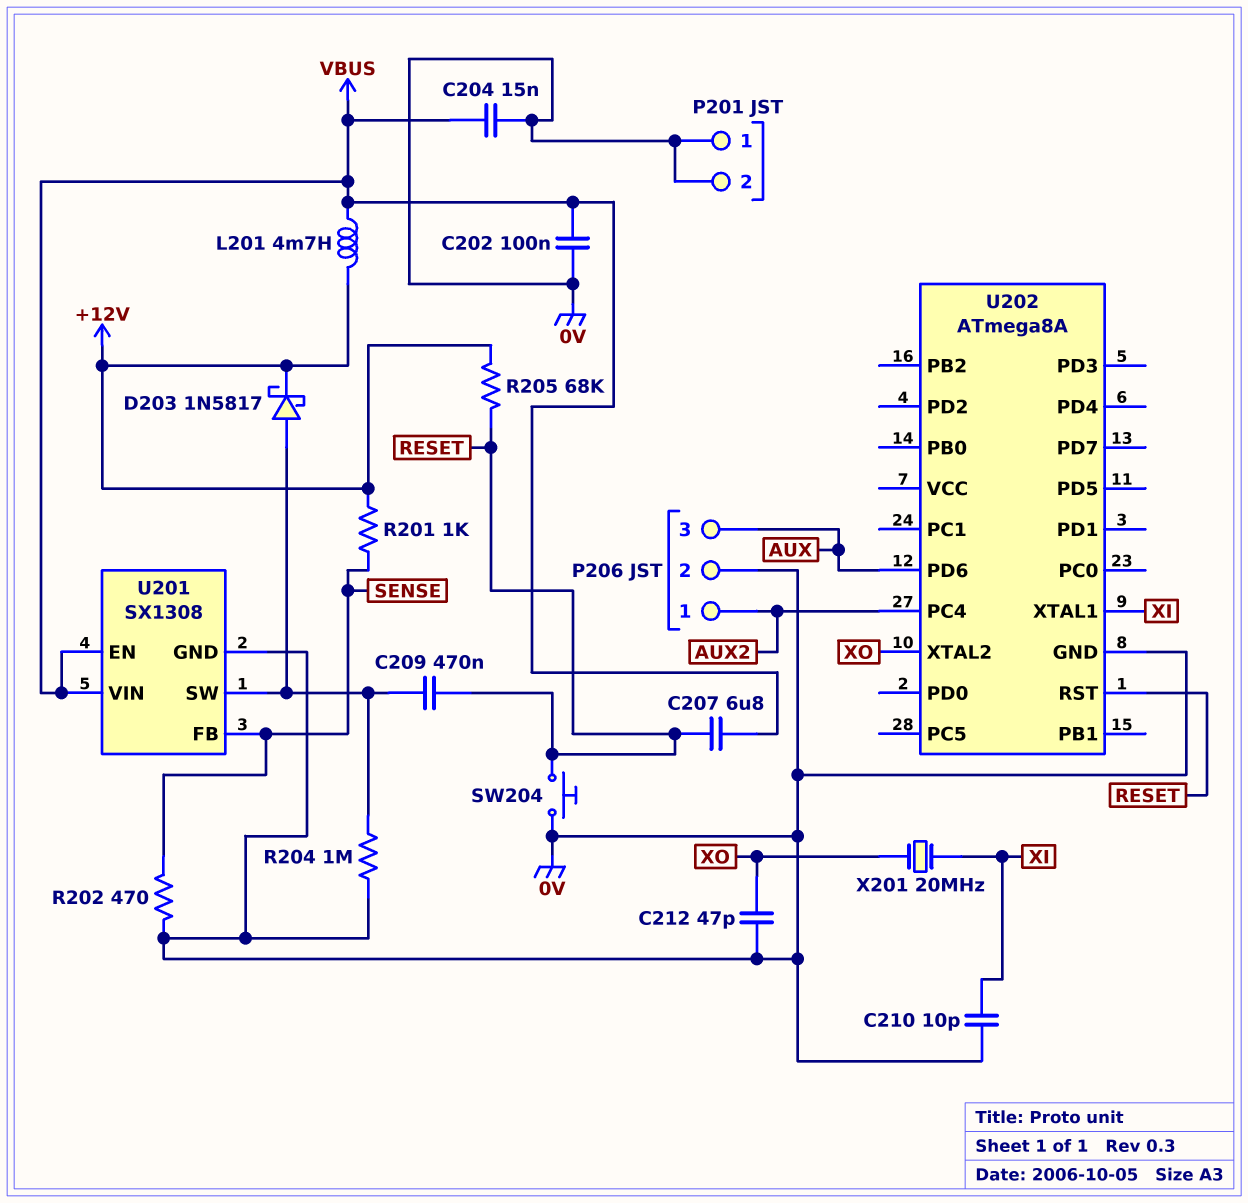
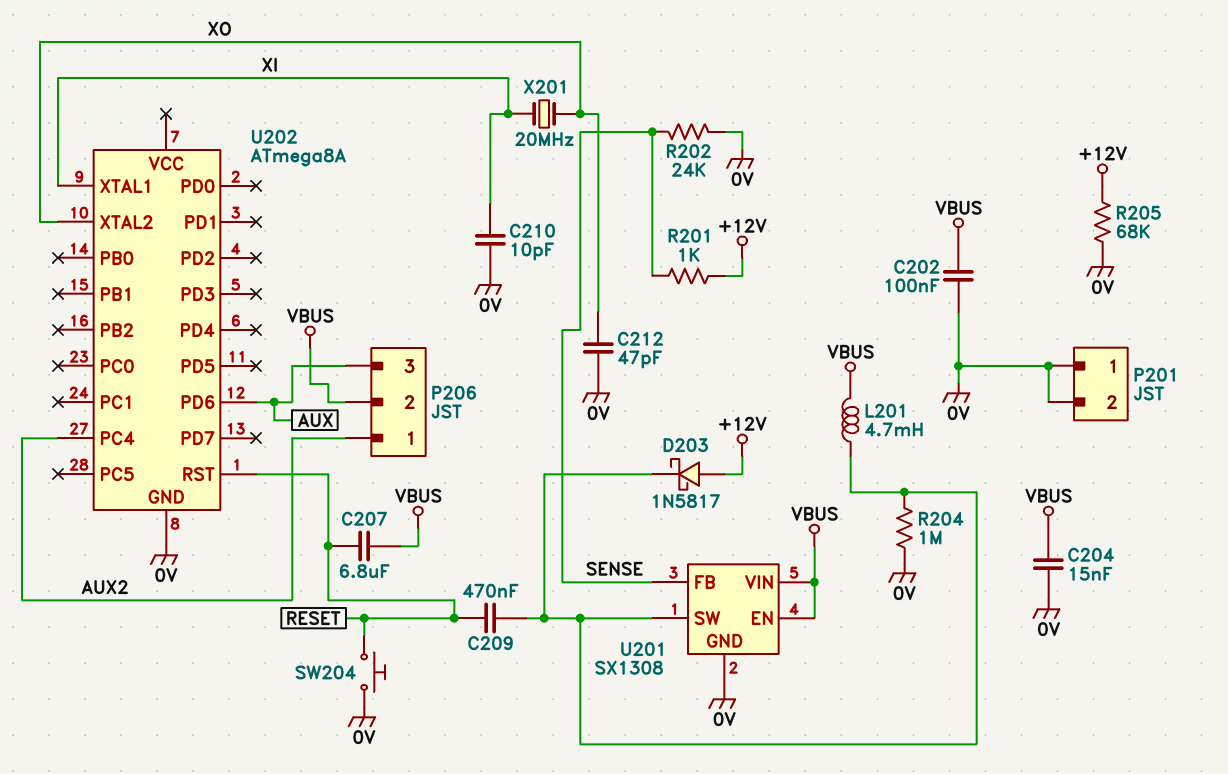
D203: schottky 1N5817 (A U201/SW, K +12V) -> schottky 1N5817 (A +12V, K U201/SW)
L201: 4.7mH (+12V, VBUS) -> 4.7mH (U201/SW, VBUS)
P206 pin 2: 0V -> VBUS
R202: 470 (0V, SENSE) -> 24k (0V, SENSE)
R205: 68k (+12V, RESET) -> 68k (+12V, 0V)

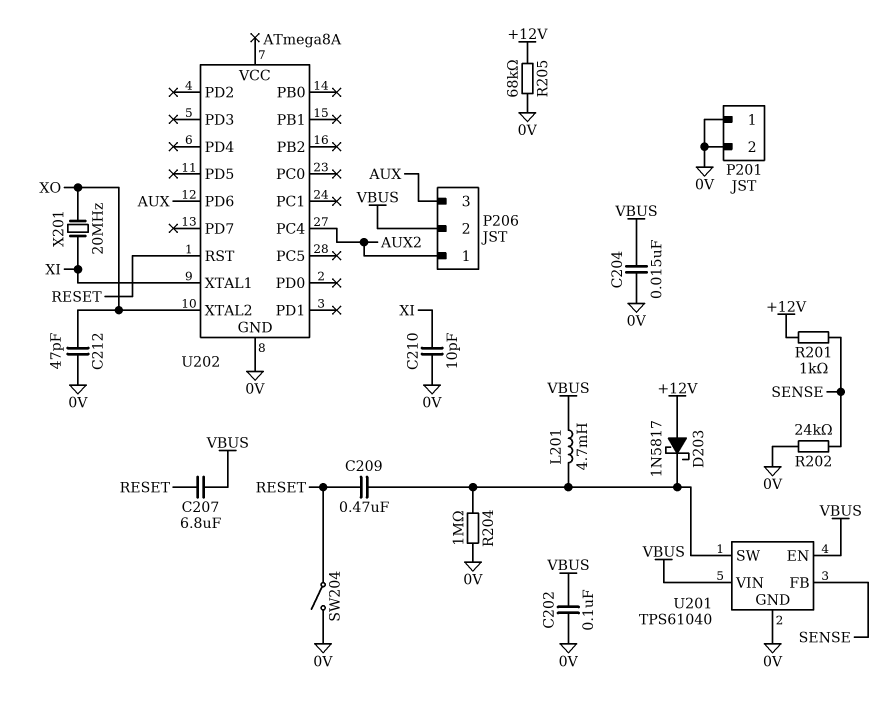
SW204: button (0V, RESET) -> switch (0V, RESET)
U201: SX1308 -> TPS61040

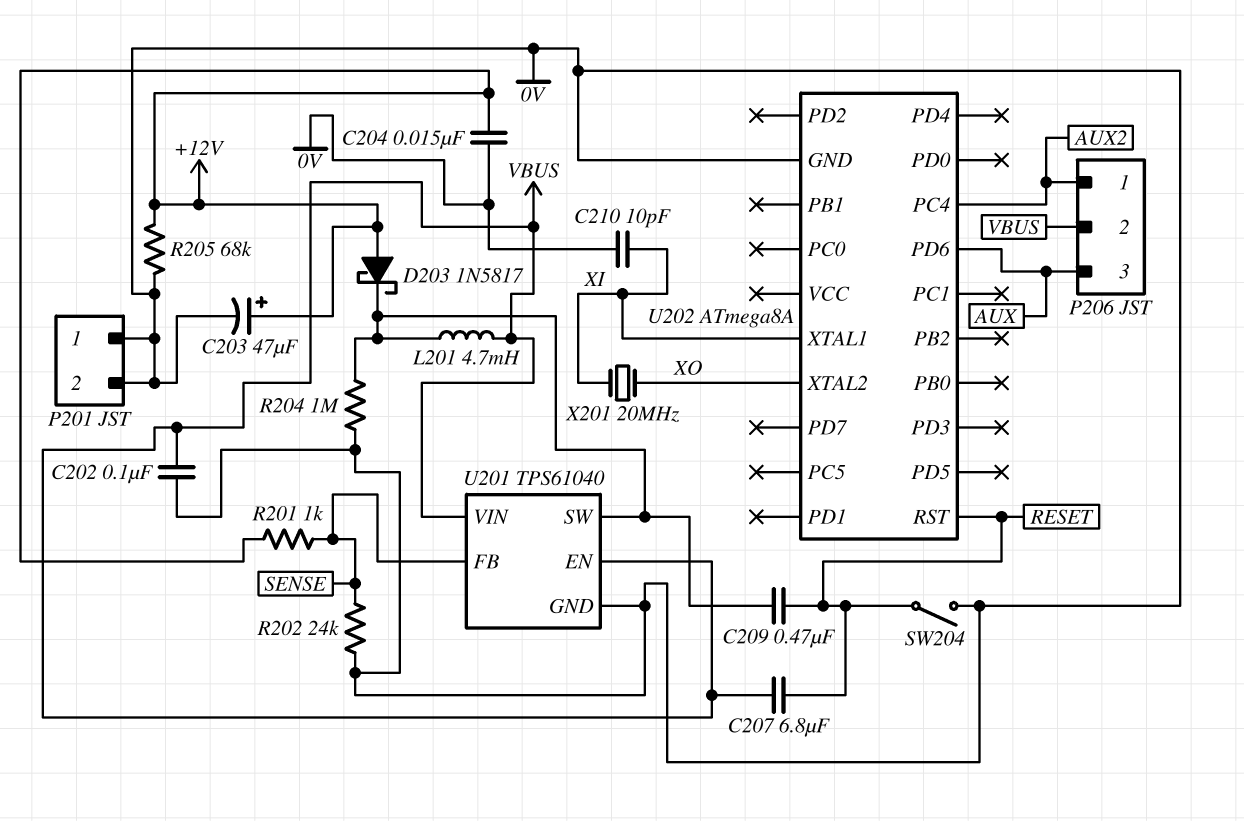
C203: none -> 47uF (plus +12V, minus 0V)
C204: 15nF (0V, VBUS) -> 15nF (+12V, 0V)
C212: 47pF (0V, XO) -> none

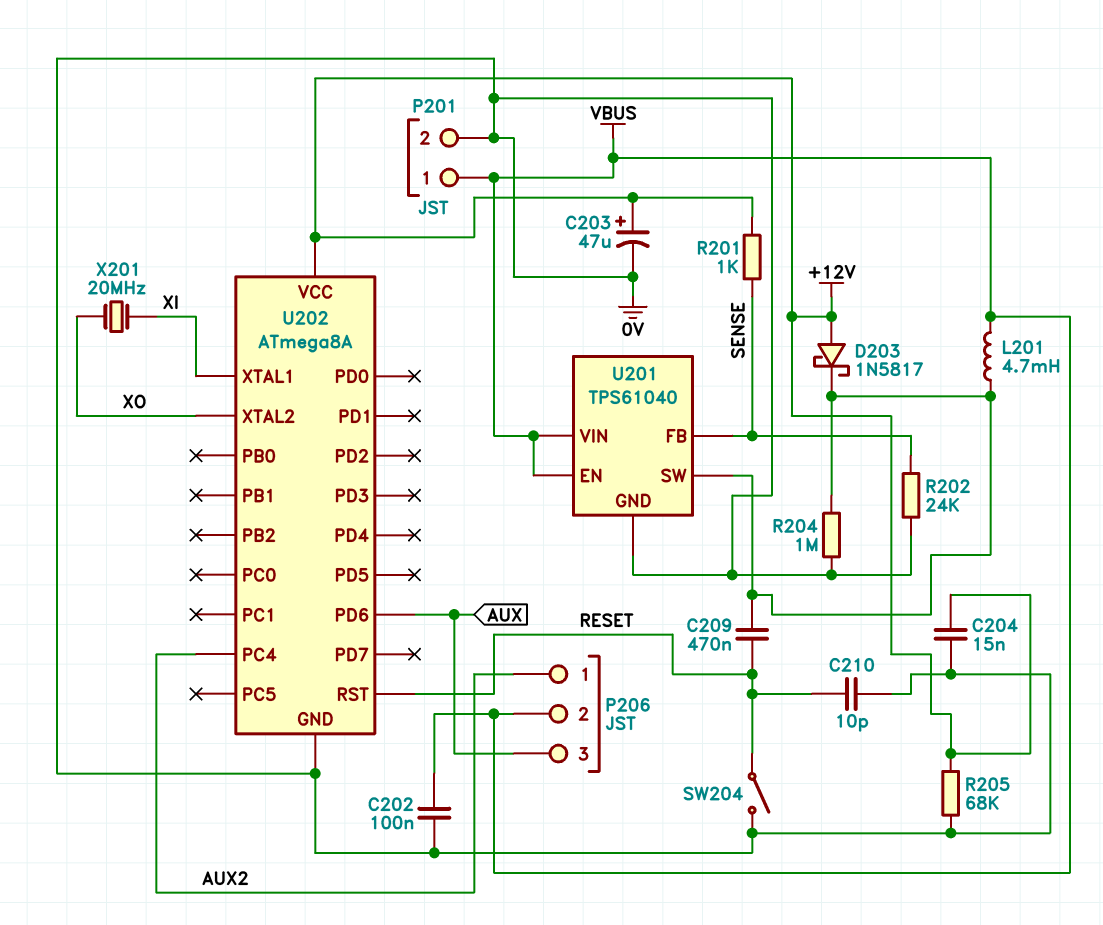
C207: 6.8uF (RESET, VBUS) -> none
C210: 10pF (0V, XI) -> 10pF (0V, RESET)
P201 pin 1: 0V -> VBUS
U202 pin VCC: none -> +12V

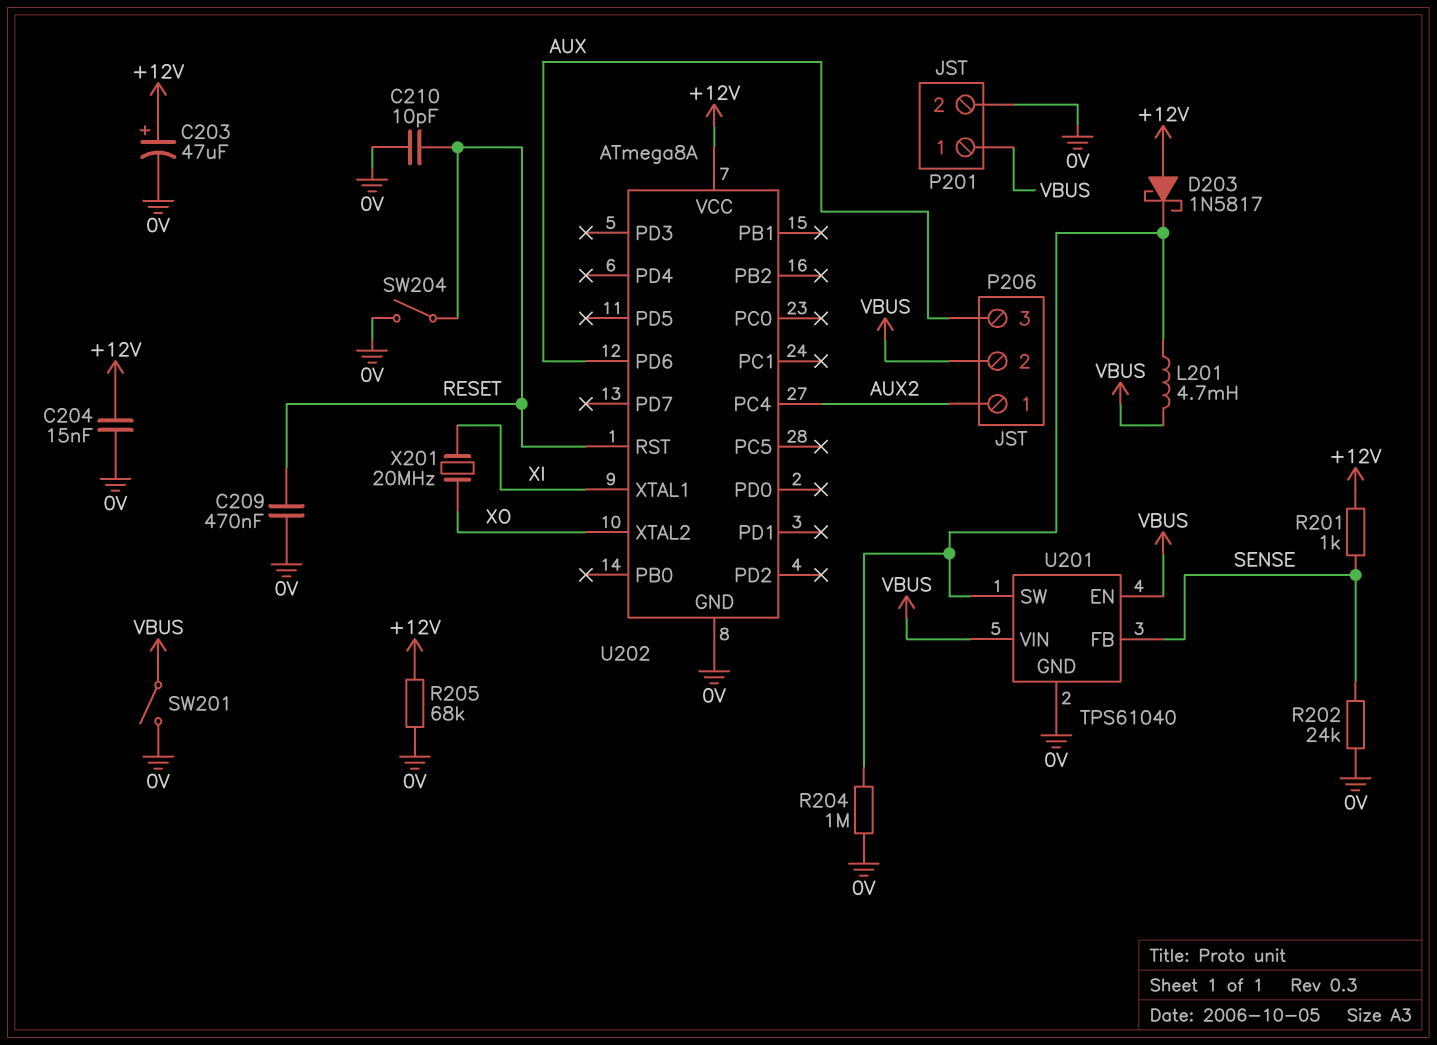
C202: 100nF (0V, VBUS) -> none
C209: 470nF (RESET, U201/SW) -> 470nF (0V, RESET)
SW201: none -> switch (0V, VBUS)

